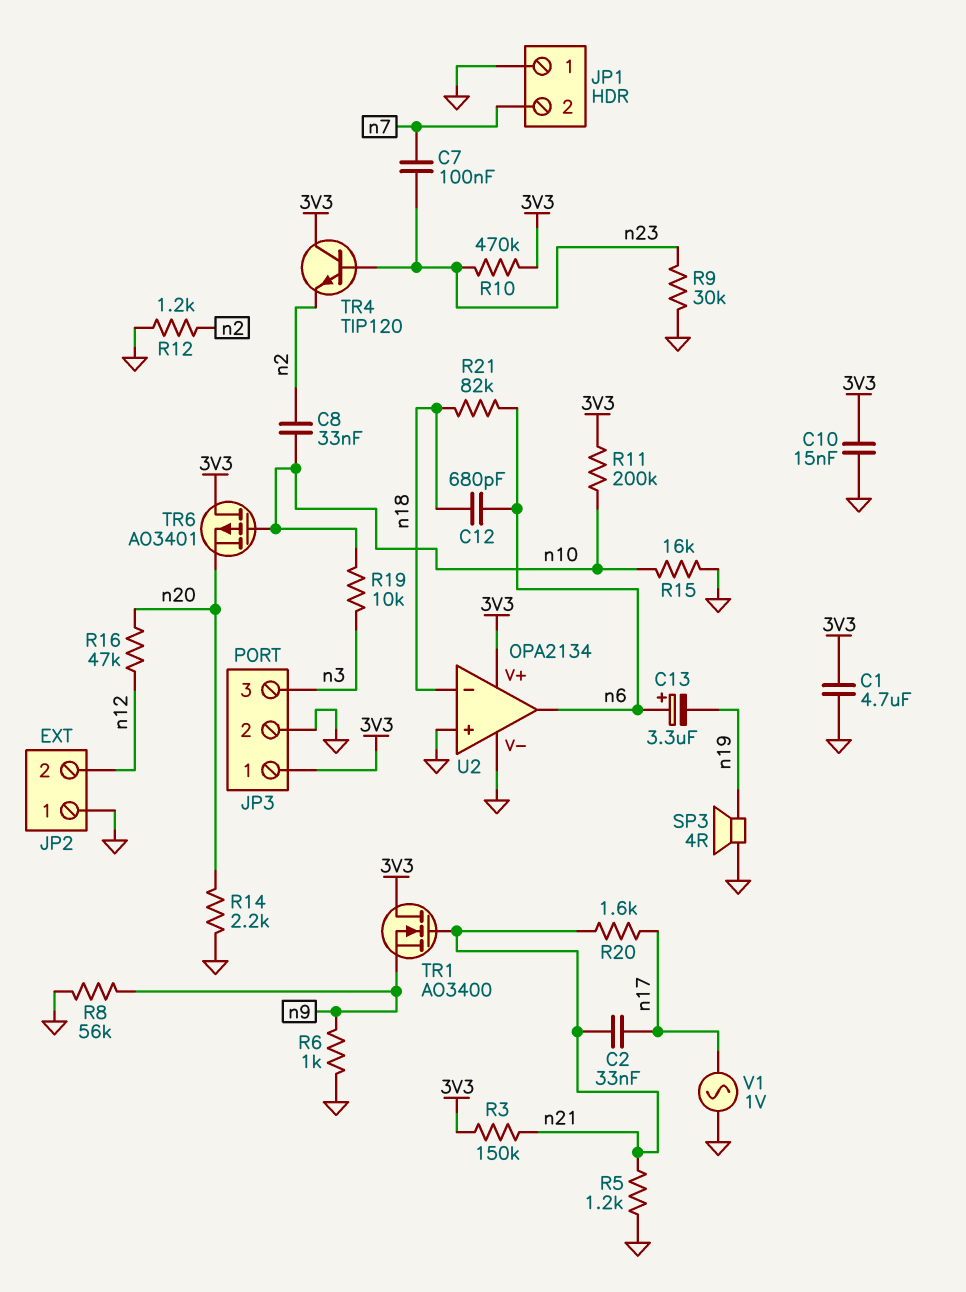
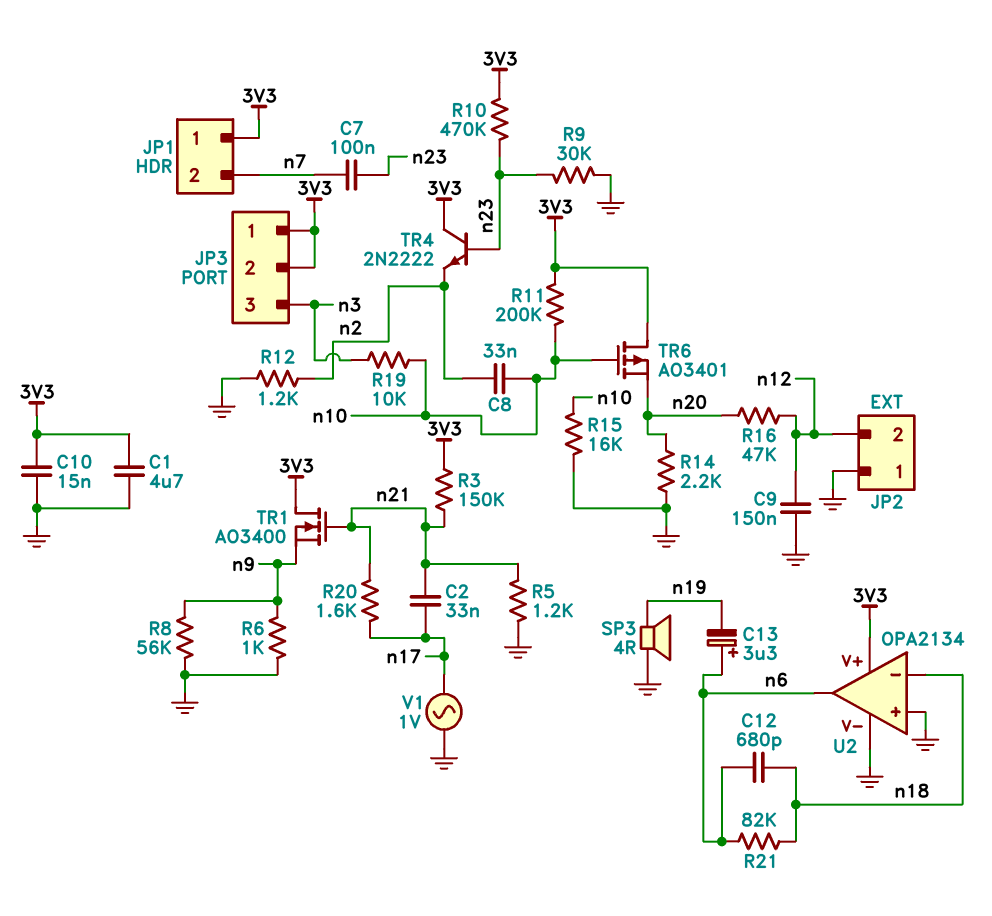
C9: none -> 150nF (GND, n12)
JP1 pin 1: GND -> 3V3
JP3 pin 2: GND -> 3V3
TR4: NPN TIP120 (B n23, C 3V3, E n2) -> NPN 2N2222 (B n23, C 3V3, E n2)

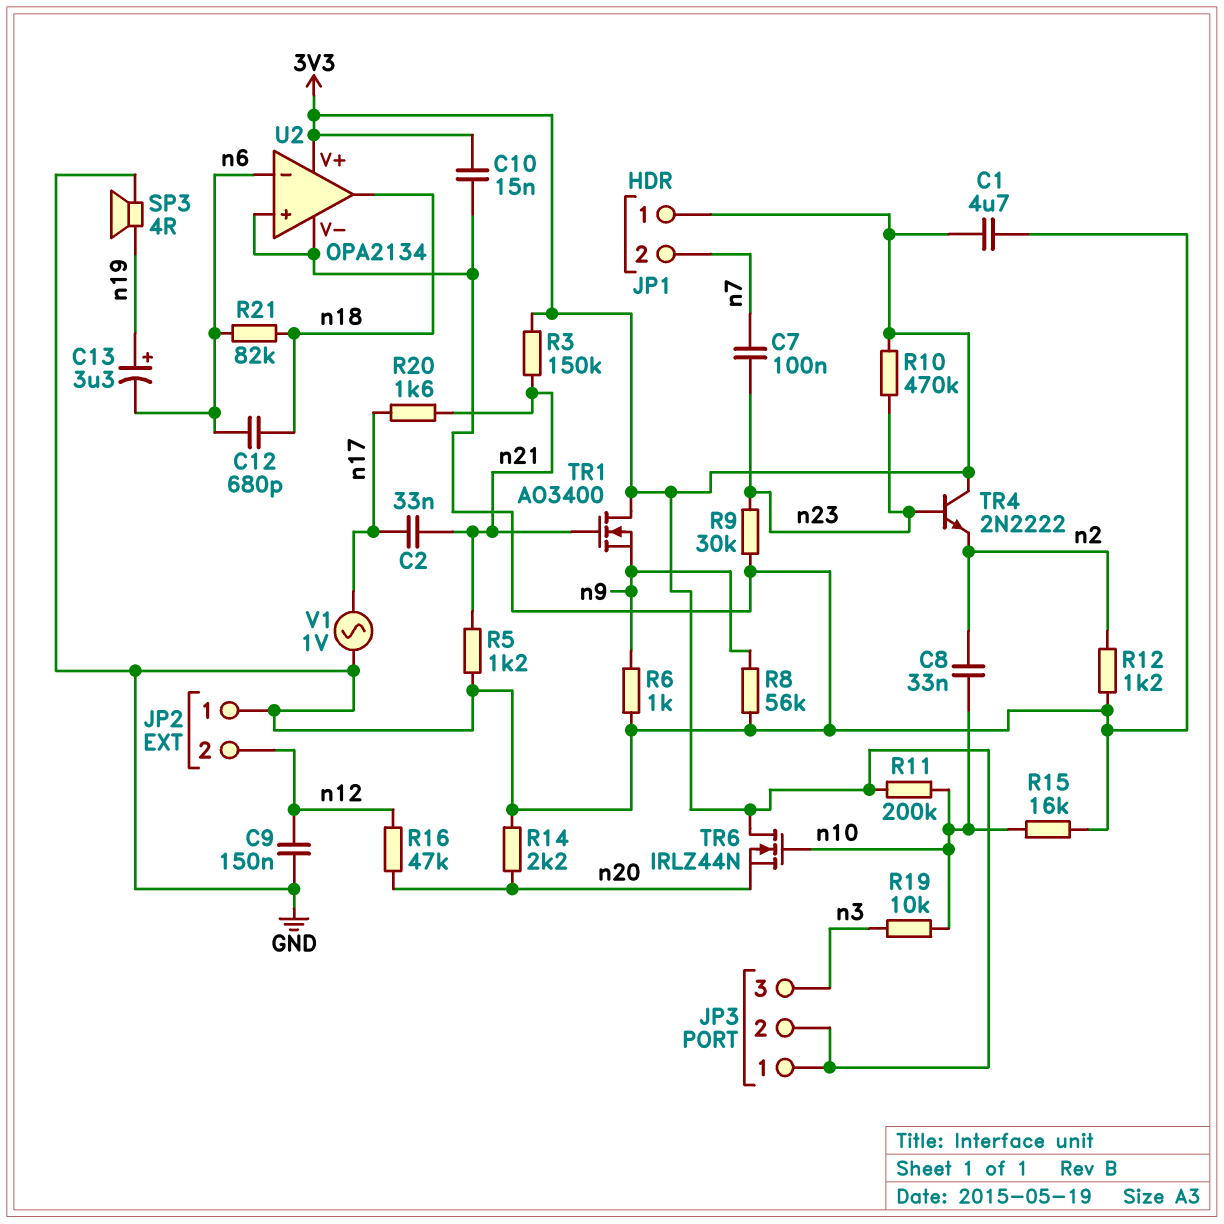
C13: 3.3uF (plus n6, minus n19) -> 3.3uF (plus n19, minus n6)
TR6: PMOS AO3401 (G n10, D 3V3, S n20) -> NMOS IRLZ44N (G n10, D 3V3, S n20)
U2 pin in-: n18 -> n6
U2 pin out: n6 -> n18

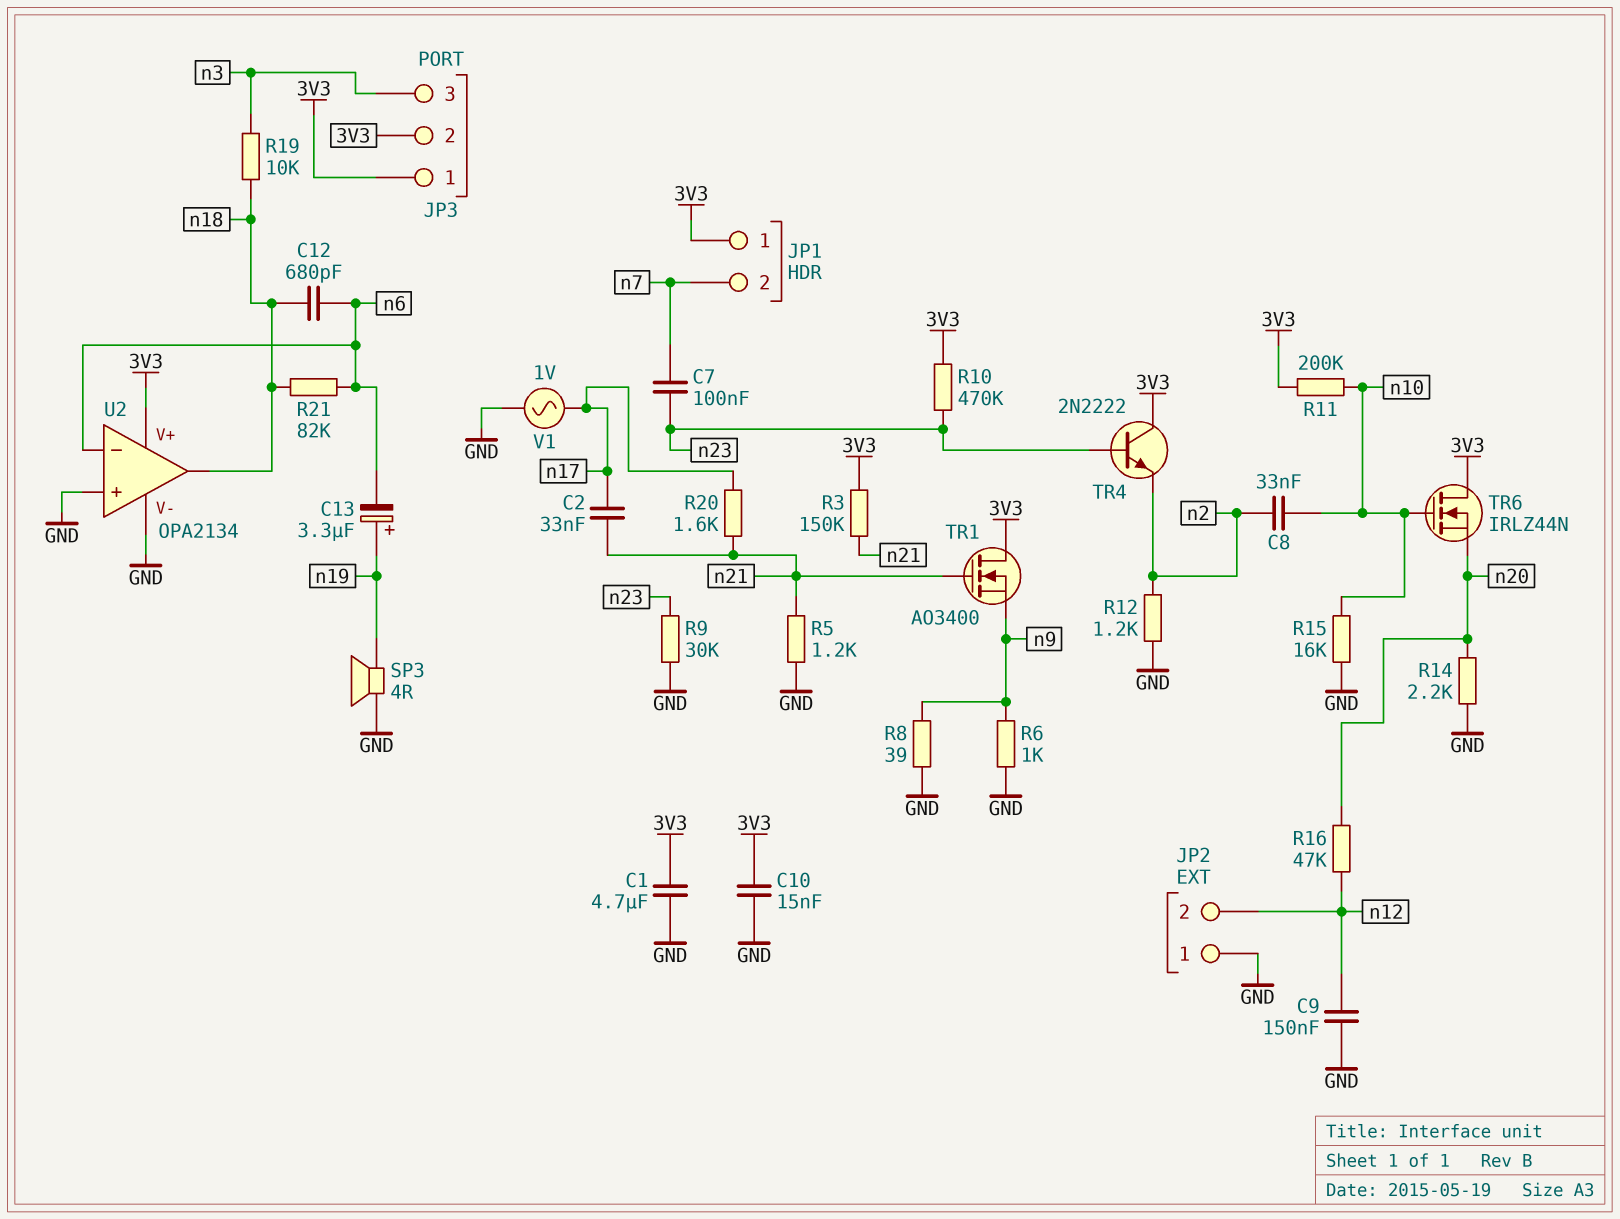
R8: 56k (GND, n9) -> 39 (GND, n9)
R19: 10k (n3, n10) -> 10k (n3, n18)

